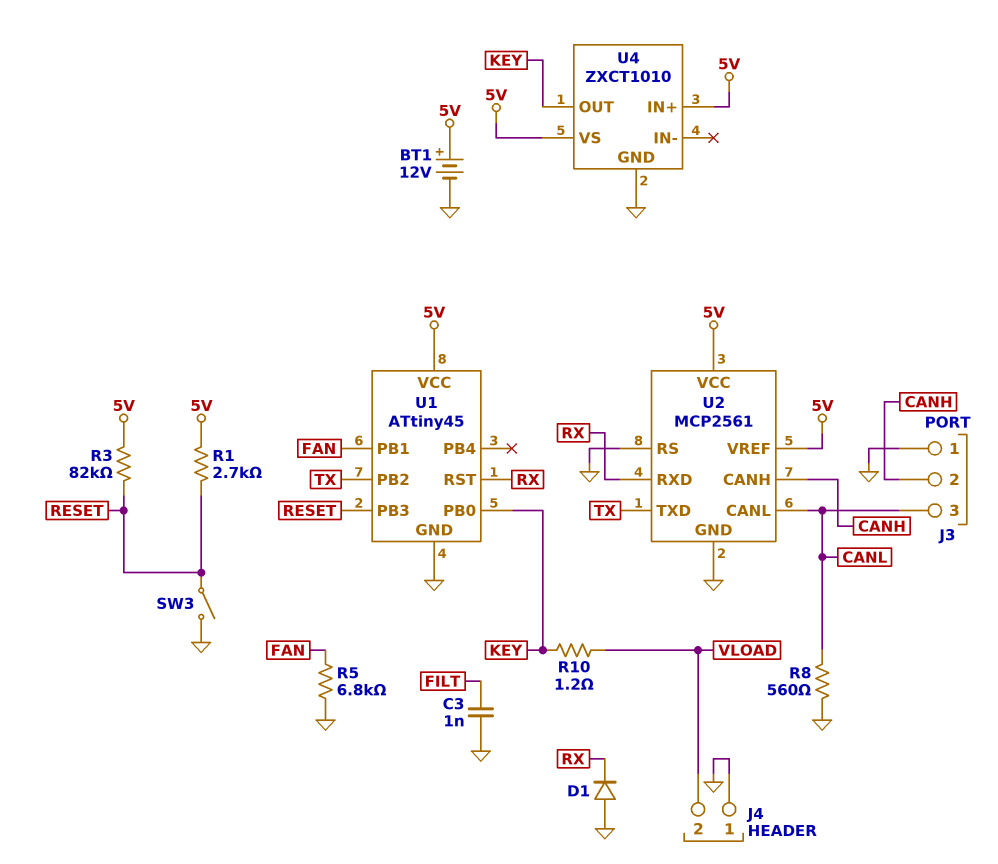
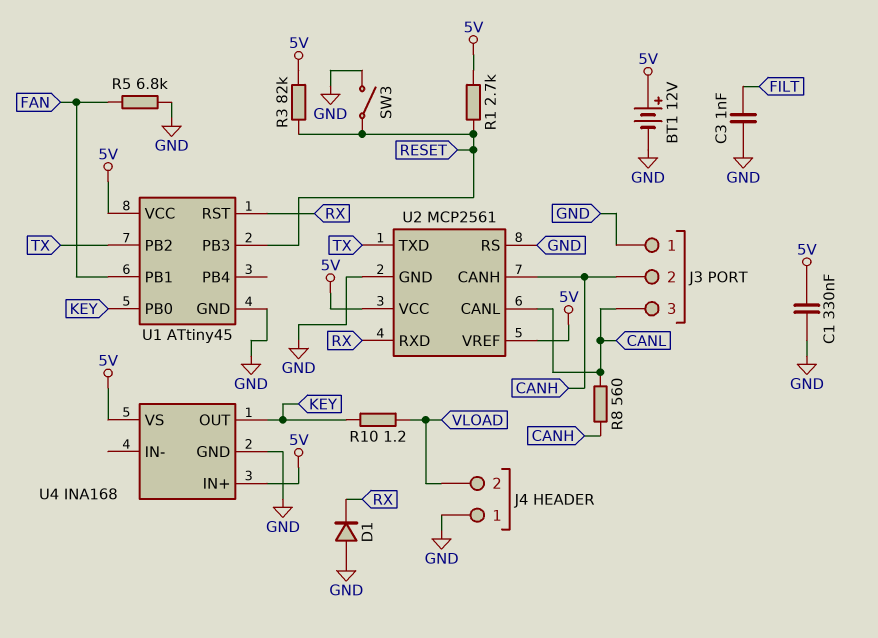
C1: none -> 330nF (5V, GND)
R8: 560 (CANL, GND) -> 560 (CANH, CANL)
U4: ZXCT1010 -> INA168

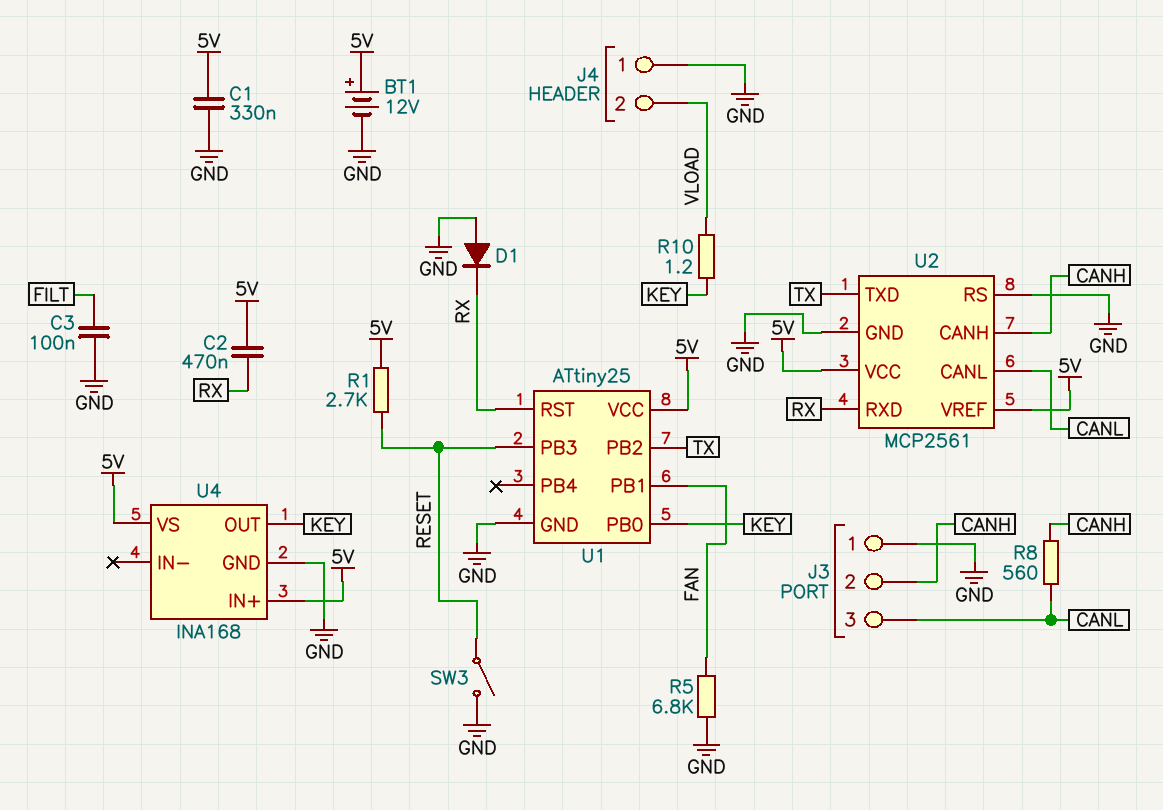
C2: none -> 470nF (5V, RX)
C3: 1nF (FILT, GND) -> 100nF (FILT, GND)
R3: 82k (5V, RESET) -> none
U1: ATtiny45 -> ATtiny25

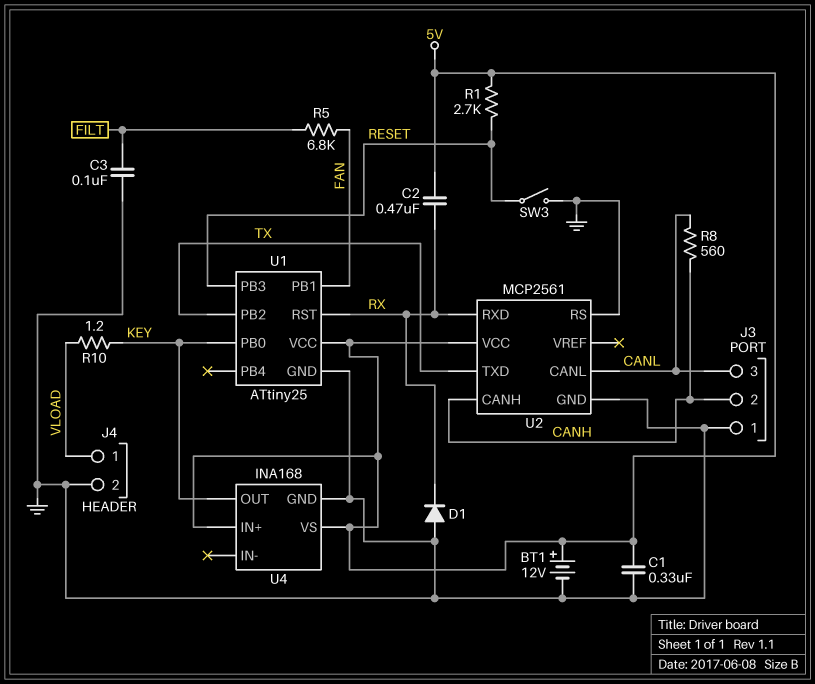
J4 pin 1: GND -> VLOAD
J4 pin 2: VLOAD -> GND
R5: 6.8k (FAN, GND) -> 6.8k (FAN, FILT)
U2 pin VREF: 5V -> none

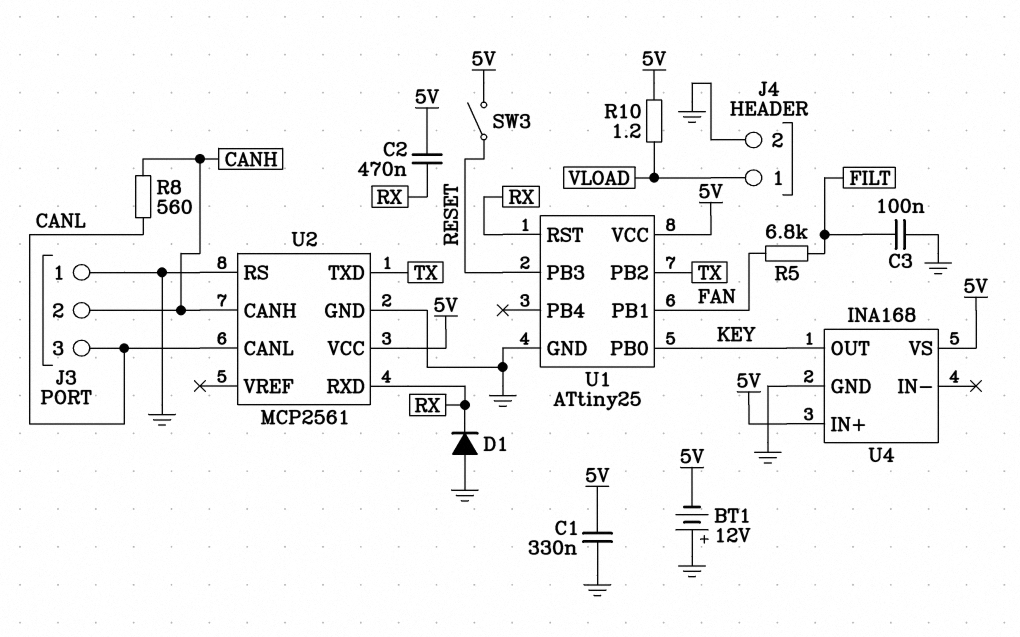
BT1: 12V (plus 5V, minus GND) -> 12V (plus GND, minus 5V)
R1: 2.7k (5V, RESET) -> none
R10: 1.2 (KEY, VLOAD) -> 1.2 (5V, VLOAD)
SW3: switch (GND, RESET) -> switch (5V, RESET)

